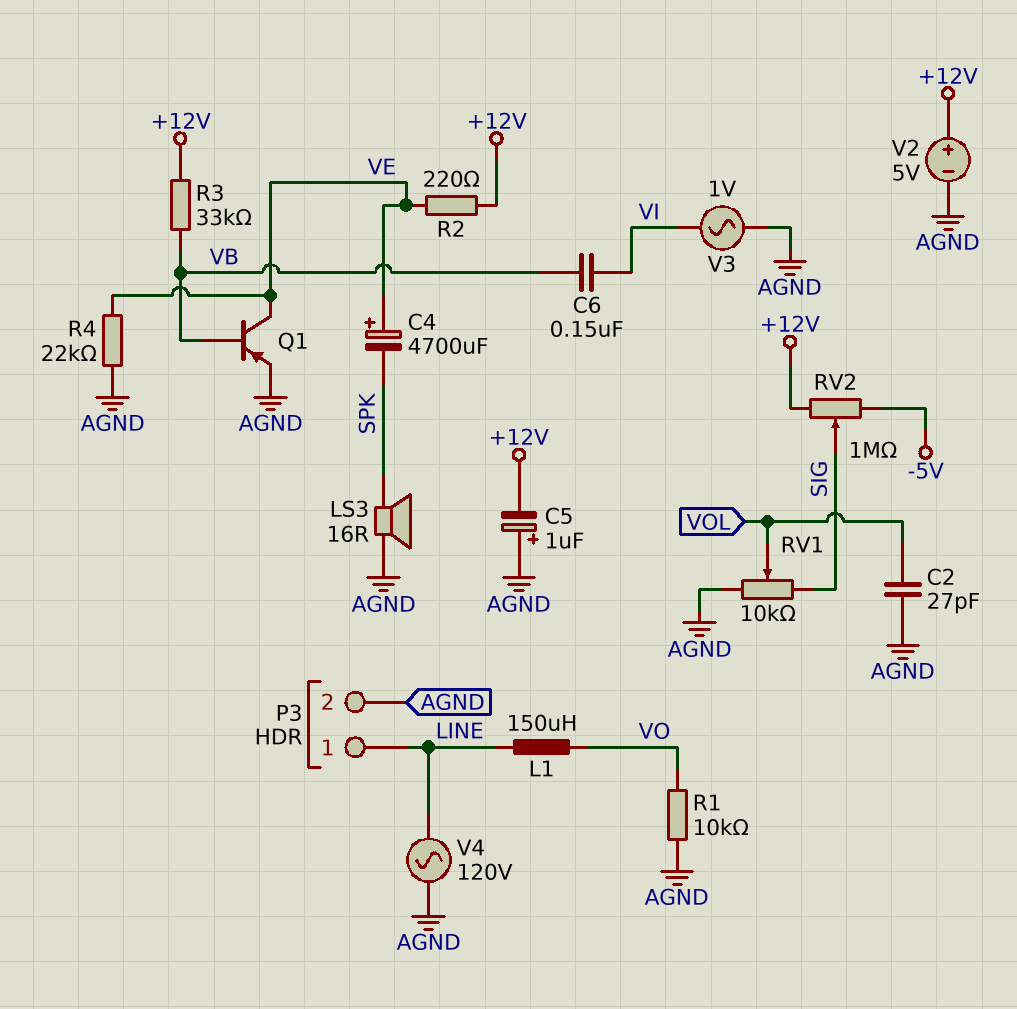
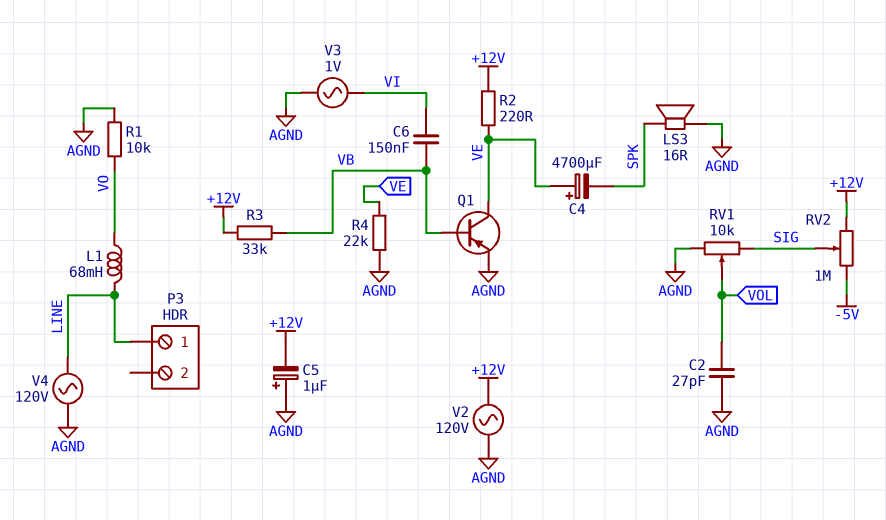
L1: 150uH (LINE, VO) -> 68mH (LINE, VO)
P3 pin 2: AGND -> none
V2: 5V (plus +12V, minus AGND) -> AC 120V (+12V, AGND)

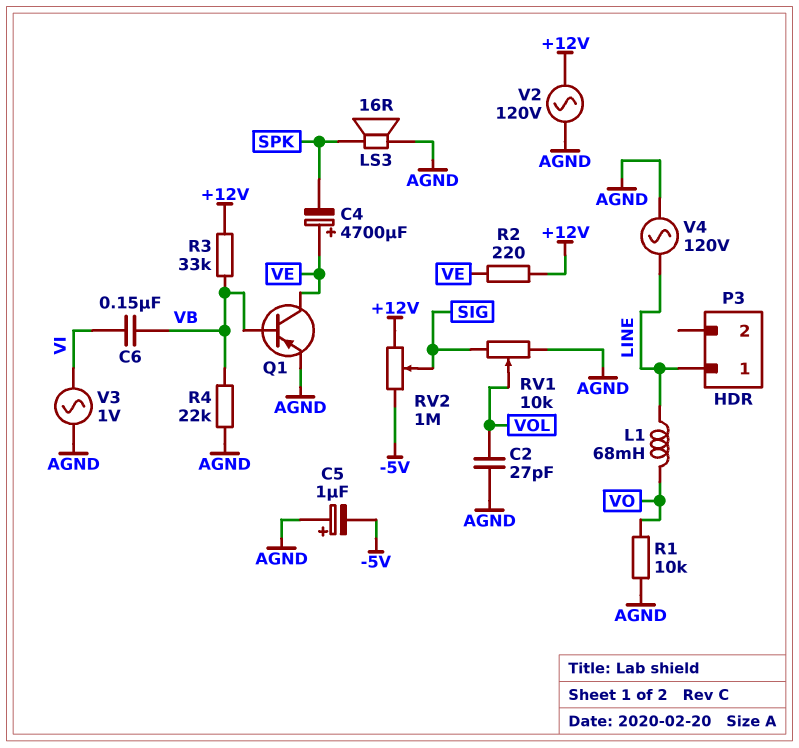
C5: 1uF (plus AGND, minus +12V) -> 1uF (plus AGND, minus -5V)
R4: 22k (AGND, VE) -> 22k (AGND, VB)

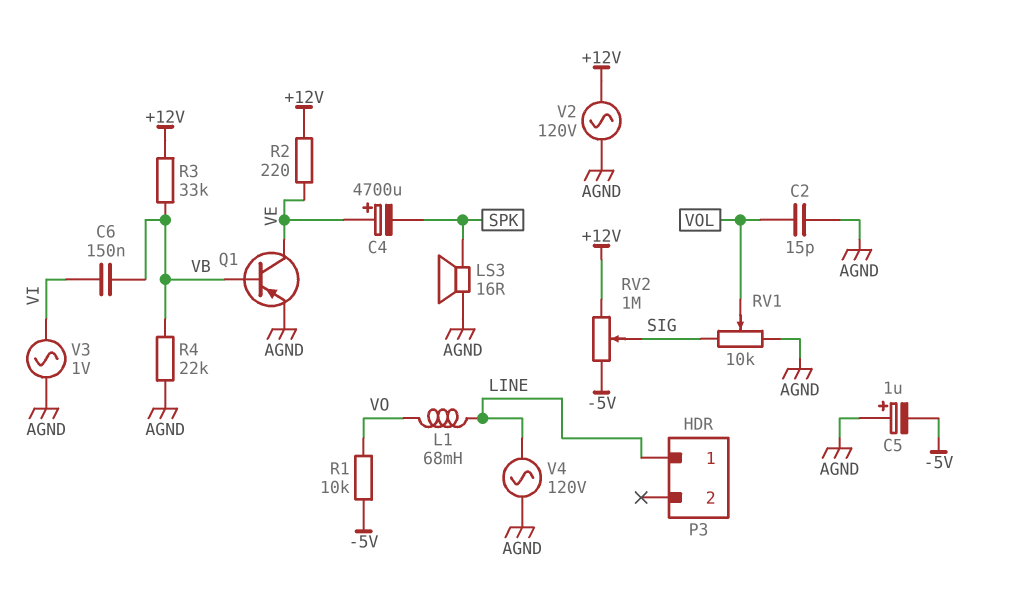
C2: 27pF (AGND, VOL) -> 15pF (AGND, VOL)
R1: 10k (AGND, VO) -> 10k (-5V, VO)

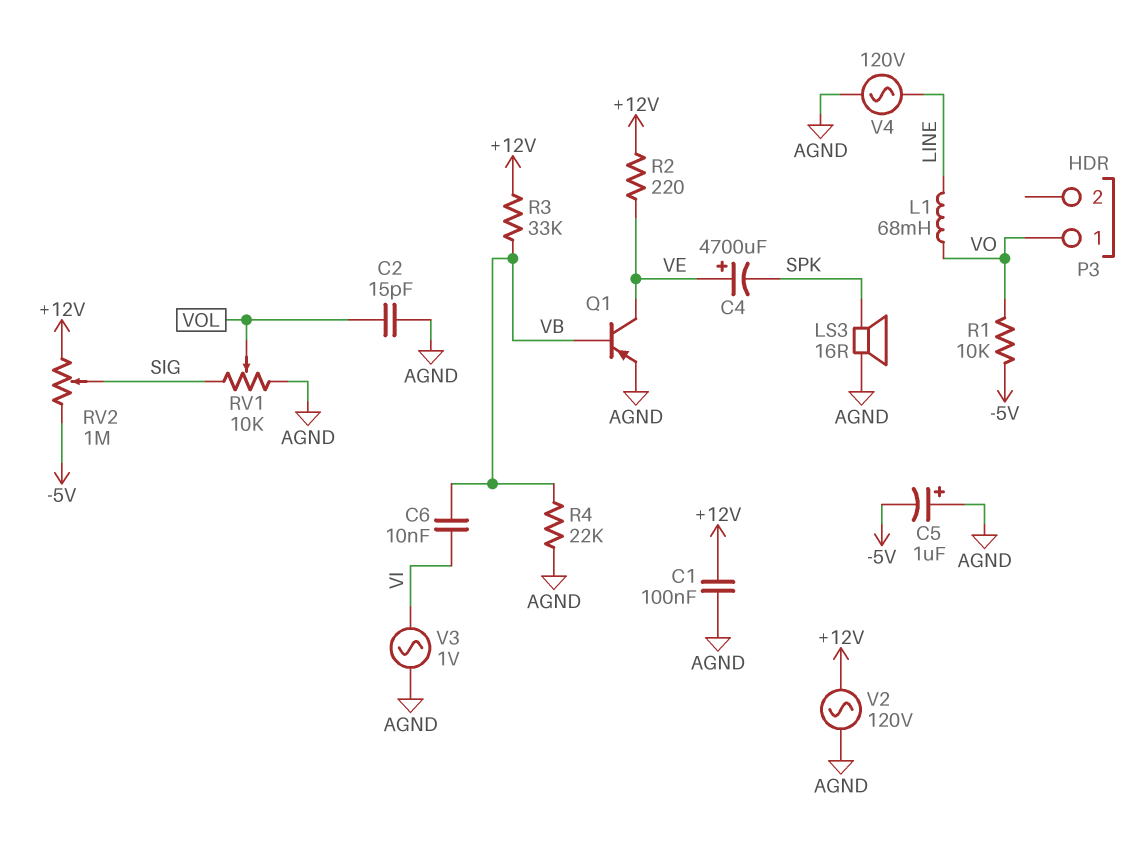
C1: none -> 100nF (+12V, AGND)
C6: 150nF (VB, VI) -> 10nF (VB, VI)
P3 pin 1: LINE -> VO

